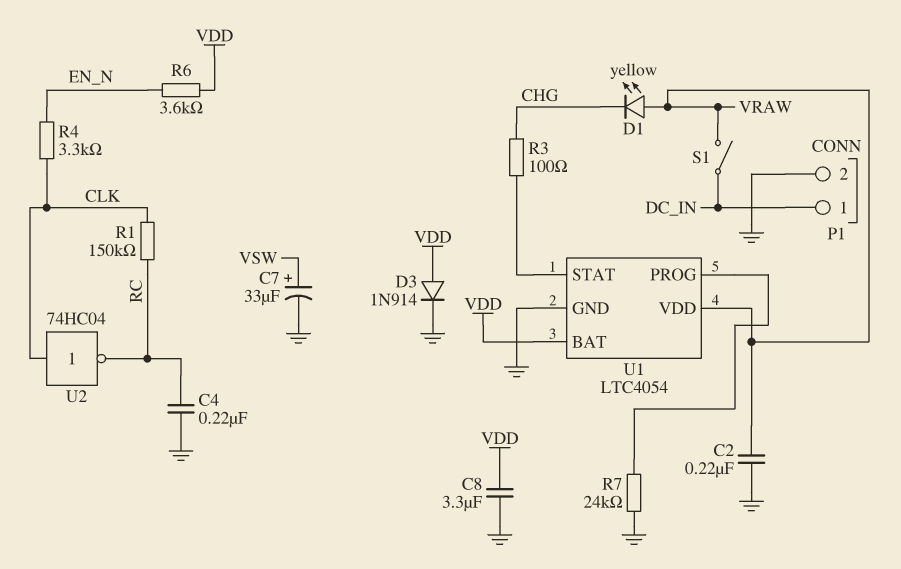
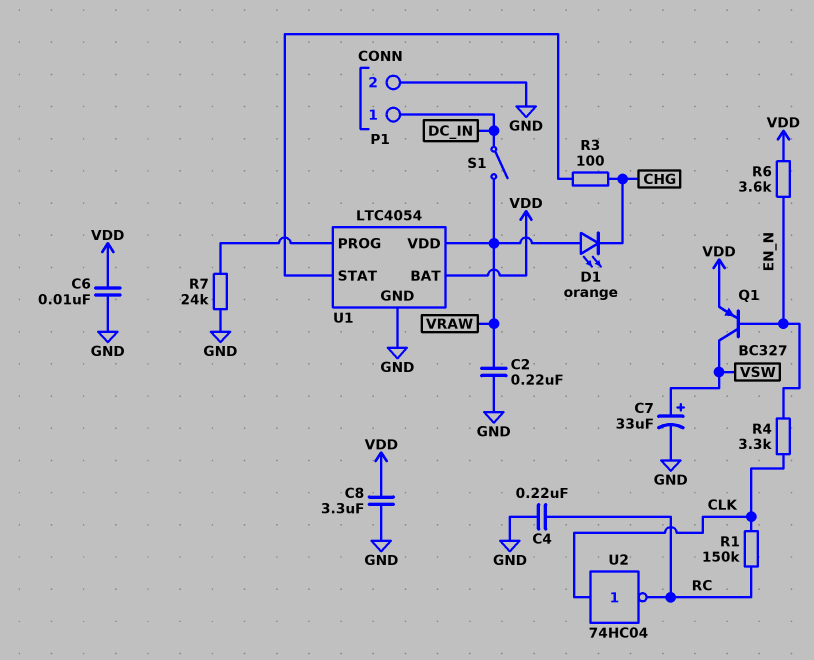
C6: none -> 10nF (GND, VDD)
D1: LED yellow (A VRAW, K CHG) -> LED orange (A VRAW, K CHG)
D3: diode 1N914 (A VDD, K GND) -> none
Q1: none -> PNP BC327 (B EN_N, C VSW, E VDD)

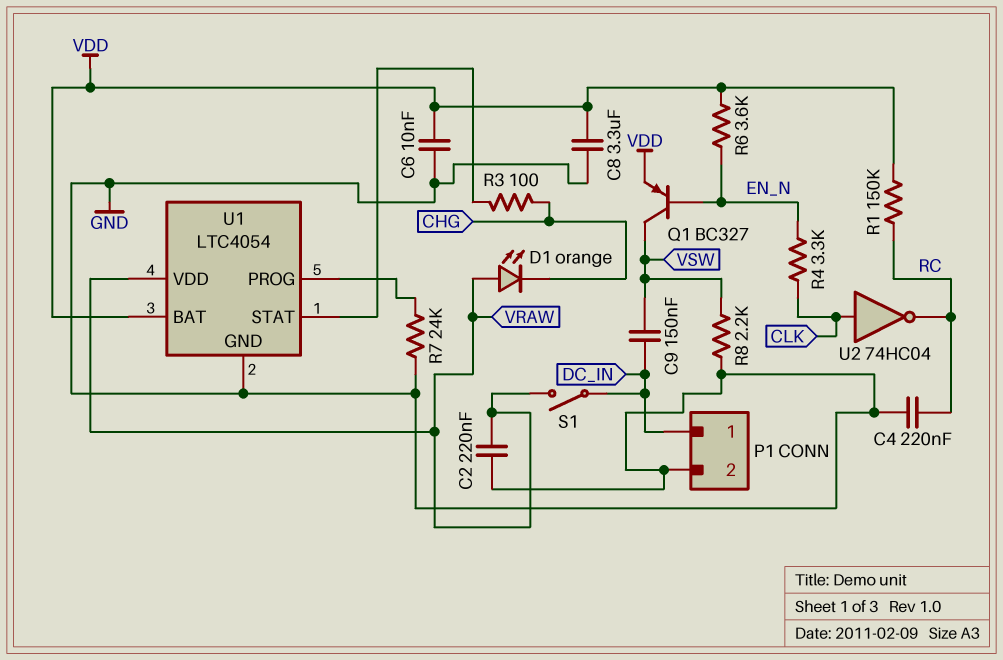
C7: 33uF (plus VSW, minus GND) -> none
C9: none -> 150nF (DC_IN, VSW)
R1: 150k (CLK, RC) -> 150k (RC, VDD)
R8: none -> 2.2k (GND, VSW)

